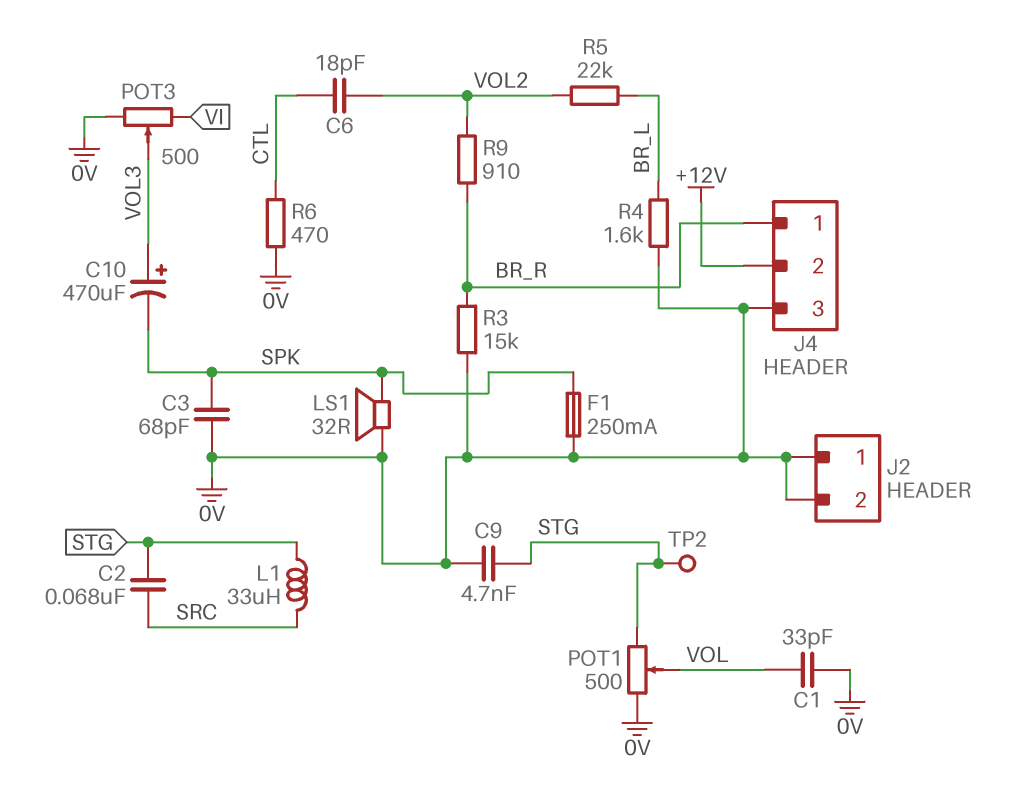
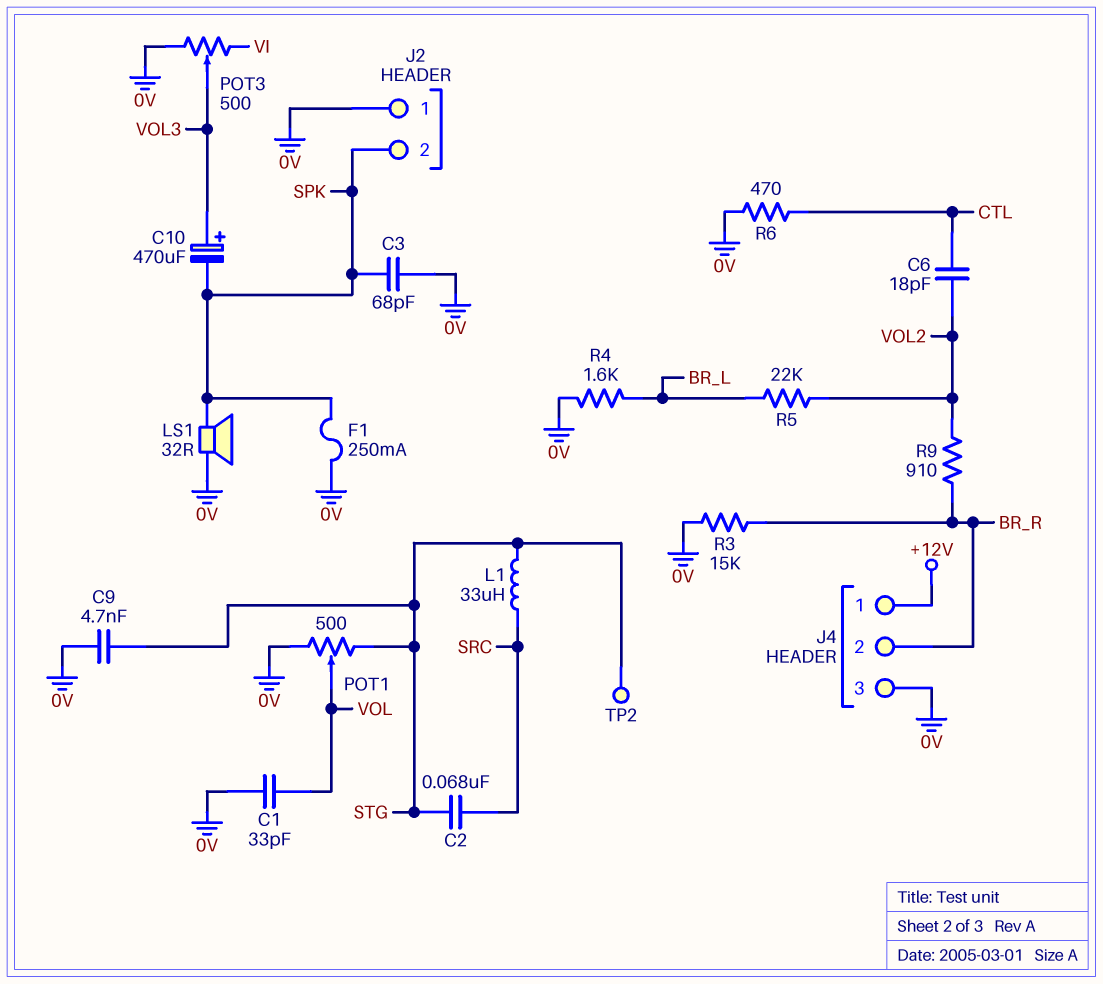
J2 pin 2: 0V -> SPK
J4 pin 1: BR_R -> +12V
J4 pin 2: +12V -> BR_R

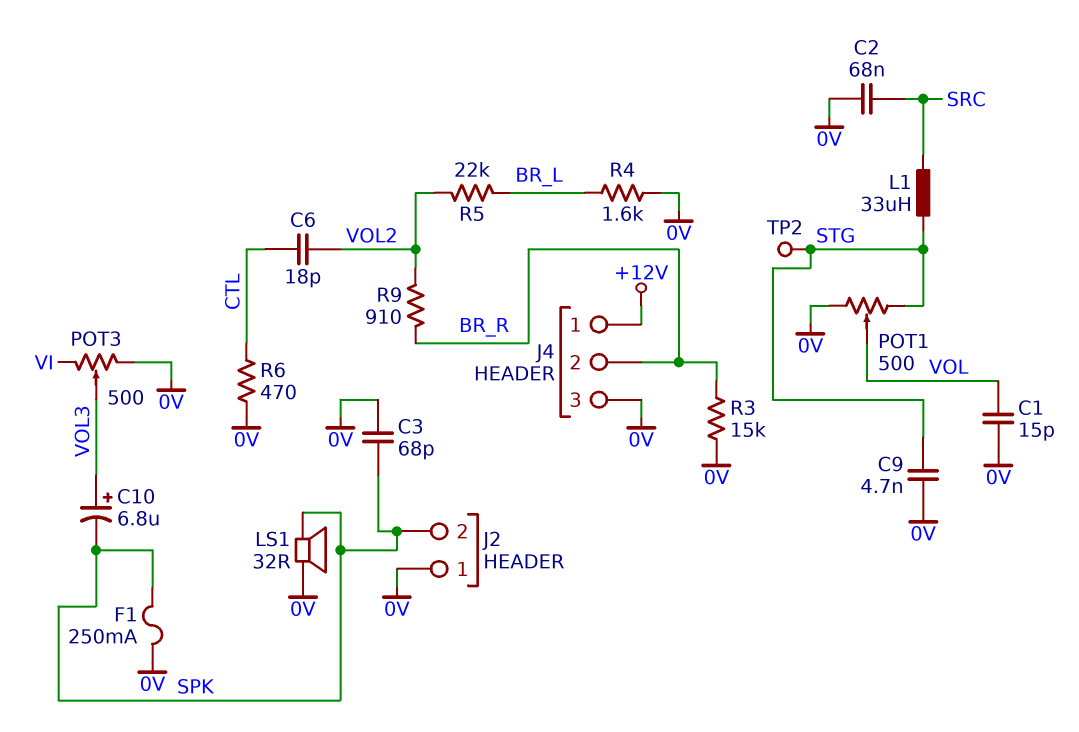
C1: 33pF (0V, VOL) -> 15pF (0V, VOL)
C2: 68nF (SRC, STG) -> 68nF (0V, SRC)
C10: 470uF (plus VOL3, minus SPK) -> 6.8uF (plus VOL3, minus SPK)

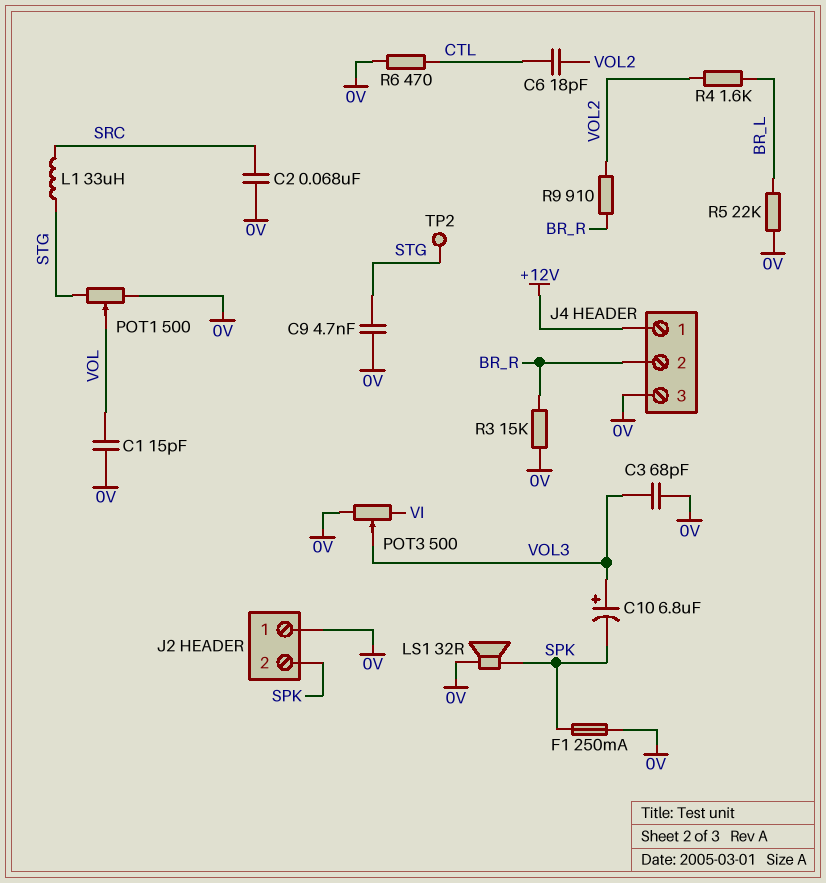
C3: 68pF (0V, SPK) -> 68pF (0V, VOL3)
R4: 1.6k (0V, BR_L) -> 1.6k (BR_L, VOL2)
R5: 22k (BR_L, VOL2) -> 22k (0V, BR_L)

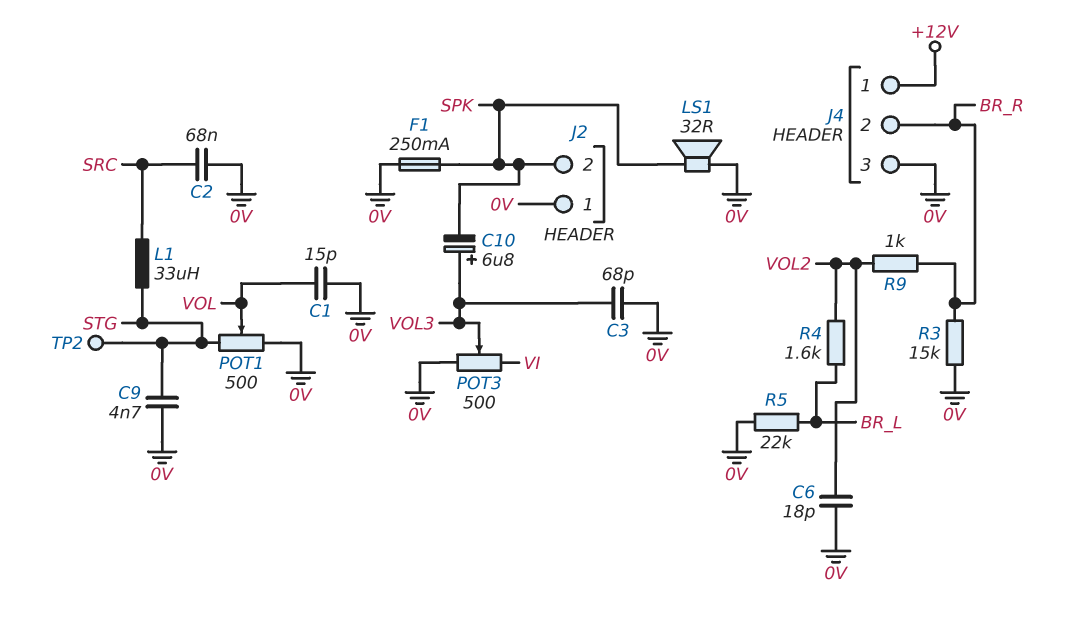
C6: 18pF (CTL, VOL2) -> 18pF (0V, VOL2)
R6: 470 (0V, CTL) -> none
R9: 910 (BR_R, VOL2) -> 1k (BR_R, VOL2)

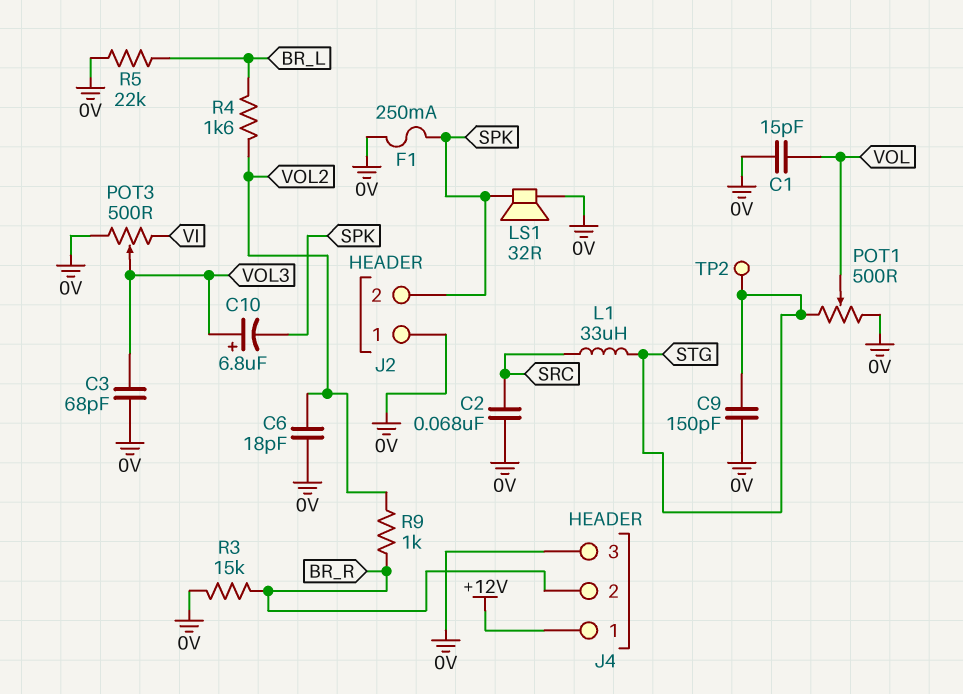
C9: 4.7nF (0V, STG) -> 150pF (0V, STG)

